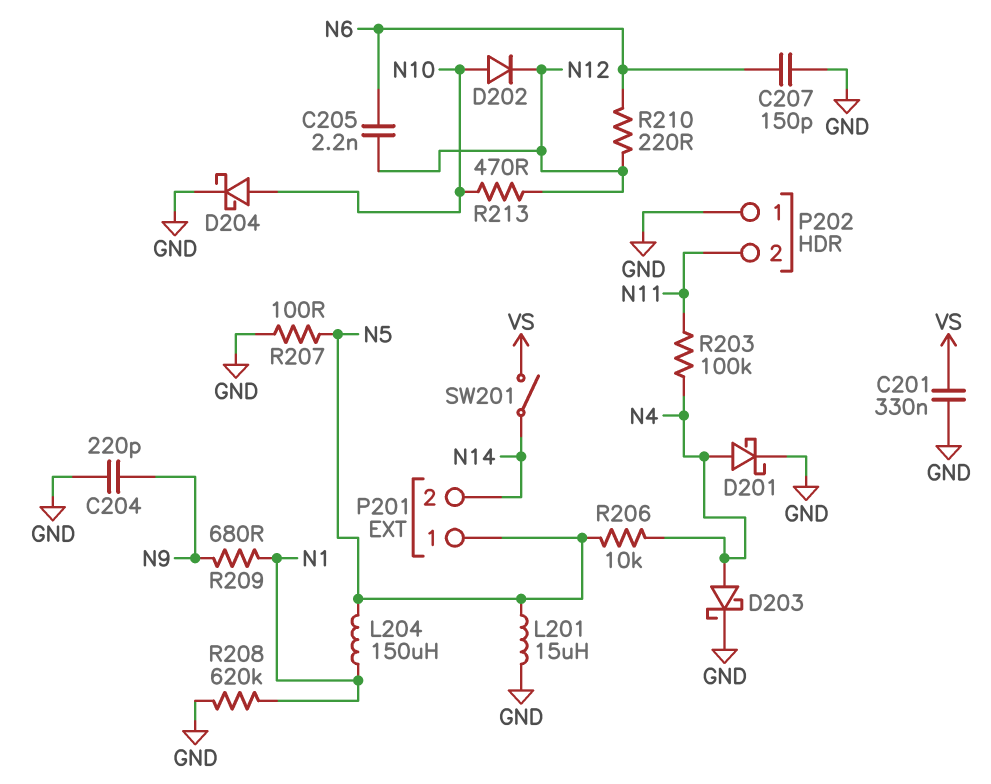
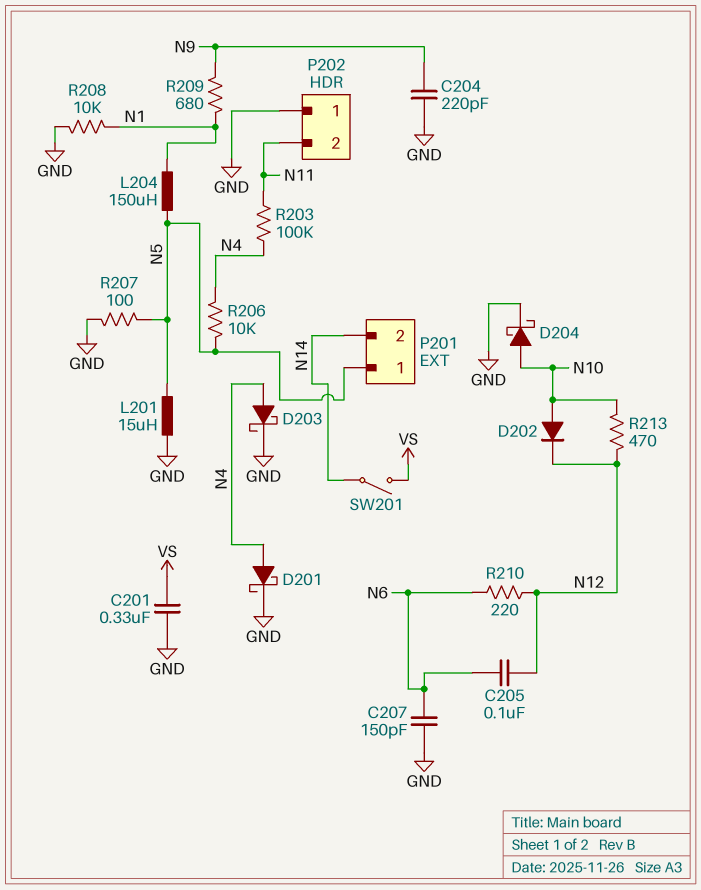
C205: 2.2nF (N6, N12) -> 100nF (N6, N12)
R208: 620k (GND, N1) -> 10k (GND, N1)

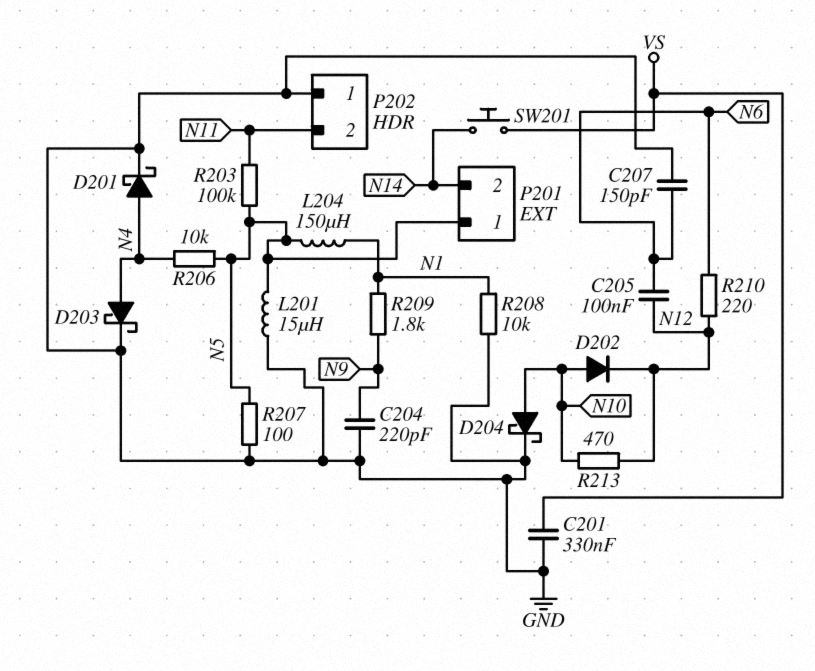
R203: 100k (N4, N11) -> 100k (N5, N11)
R209: 680 (N1, N9) -> 1.8k (N1, N9)
SW201: switch (N14, VS) -> button (N14, VS)

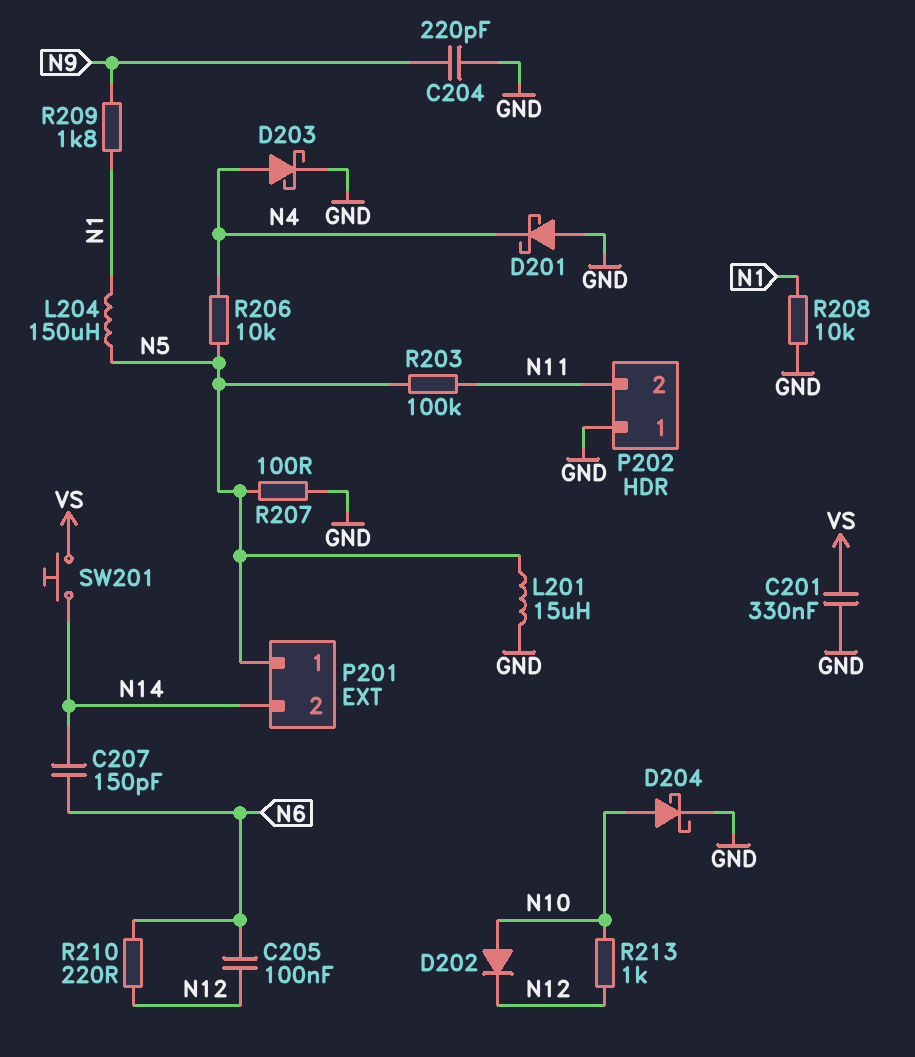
C207: 150pF (GND, N6) -> 150pF (N6, N14)
D201: schottky (A N4, K GND) -> schottky (A GND, K N4)
R213: 470 (N10, N12) -> 1k (N10, N12)

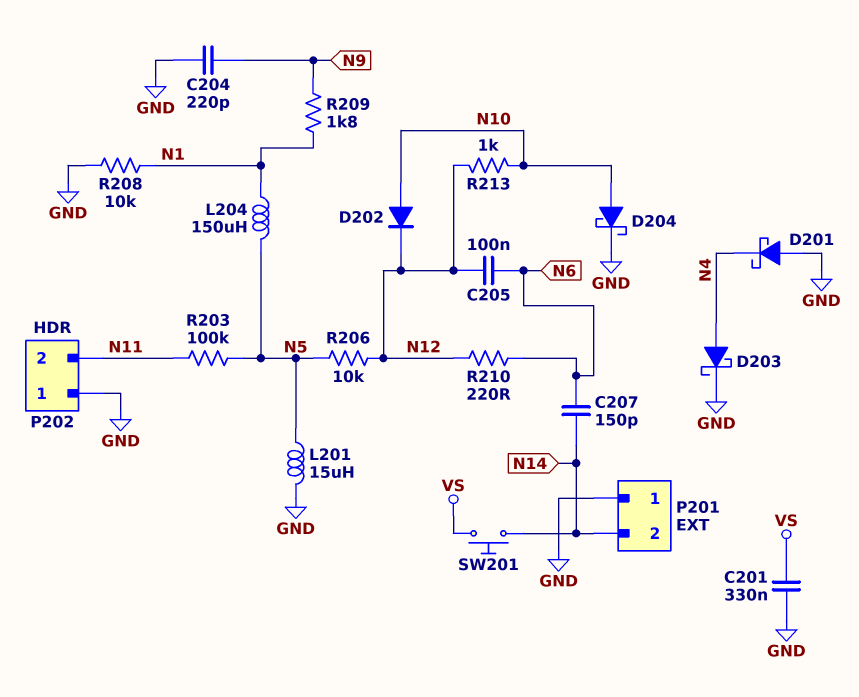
P201 pin 1: N5 -> GND
R206: 10k (N4, N5) -> 10k (N5, N12)
R207: 100 (GND, N5) -> none

